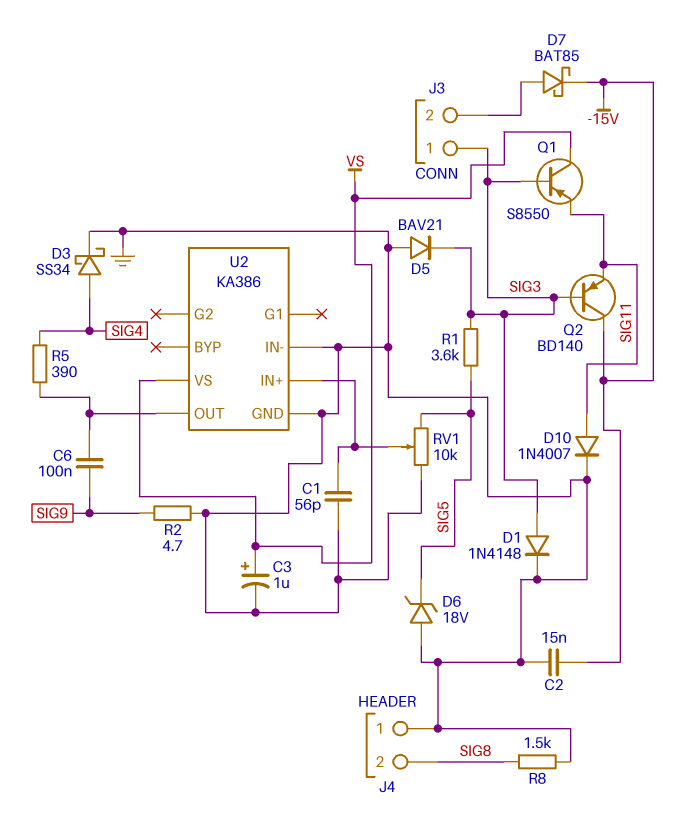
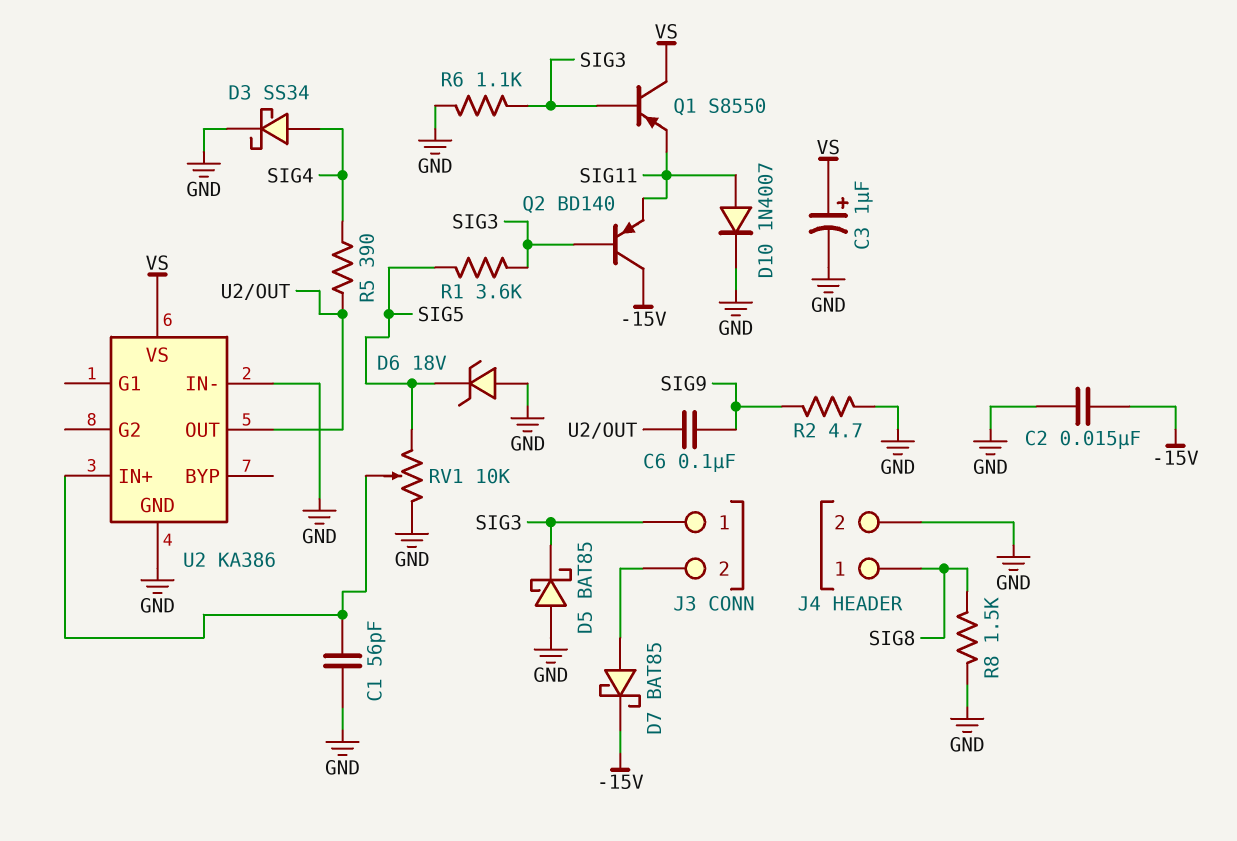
D1: diode 1N4148 (A SIG3, K GND) -> none
D5: diode BAV21 (A GND, K SIG3) -> schottky BAT85 (A GND, K SIG3)
J4 pin 1: GND -> SIG8
J4 pin 2: SIG8 -> GND
R6: none -> 1.1k (GND, SIG3)

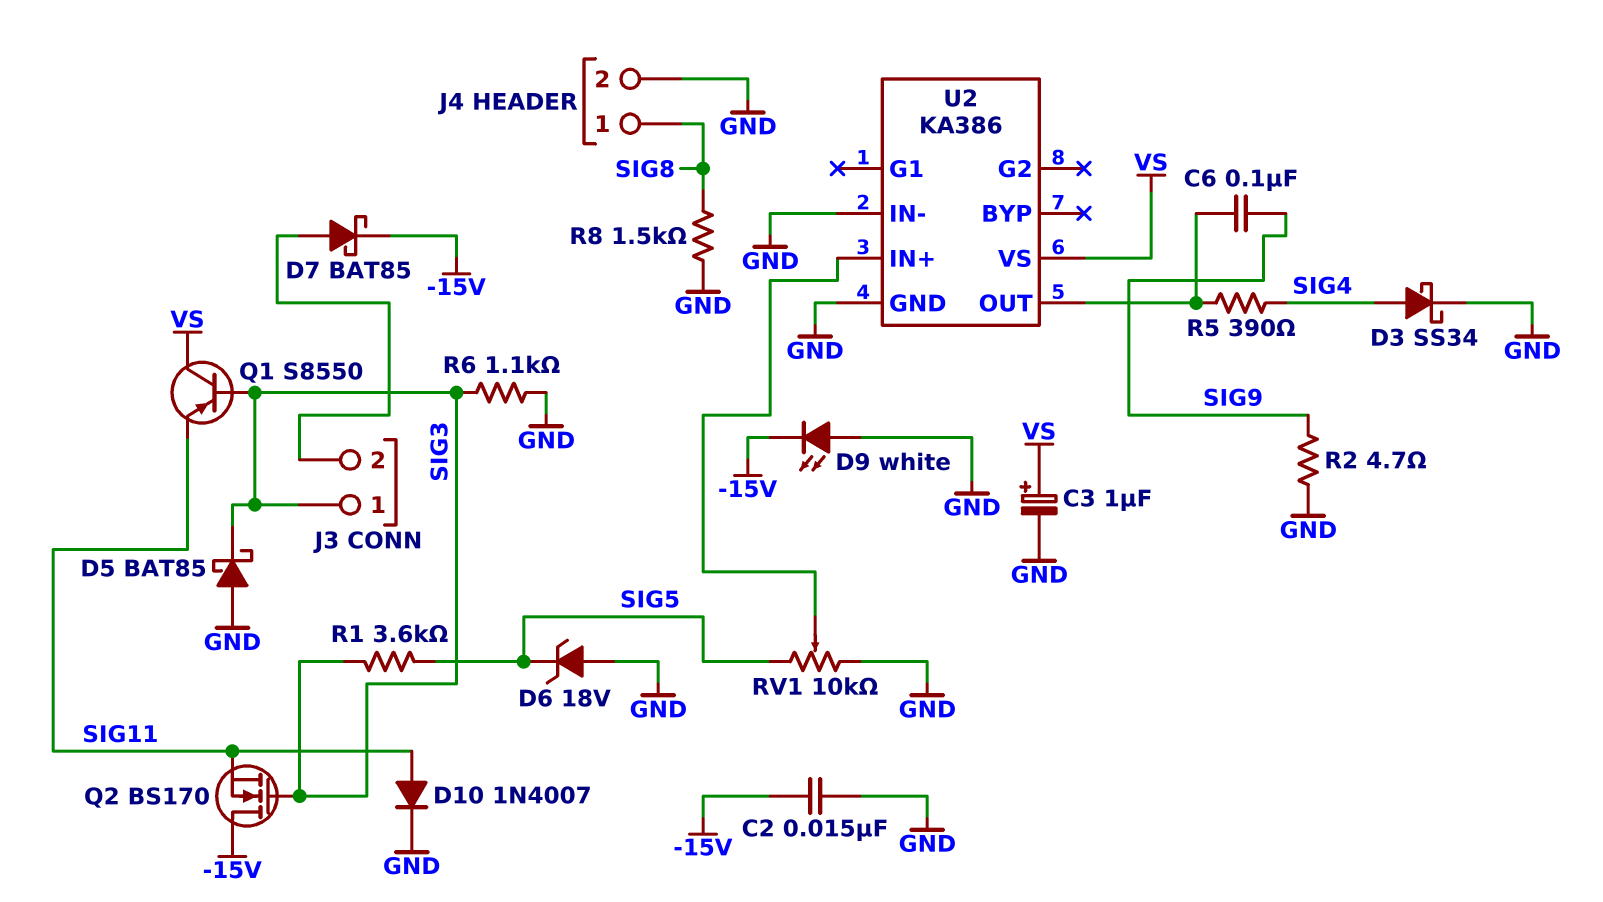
C1: 56pF (GND, U2/IN+) -> none
D9: none -> LED white (A GND, K -15V)
Q2: PNP BD140 (B SIG3, C -15V, E SIG11) -> NMOS BS170 (G SIG3, D -15V, S SIG11)

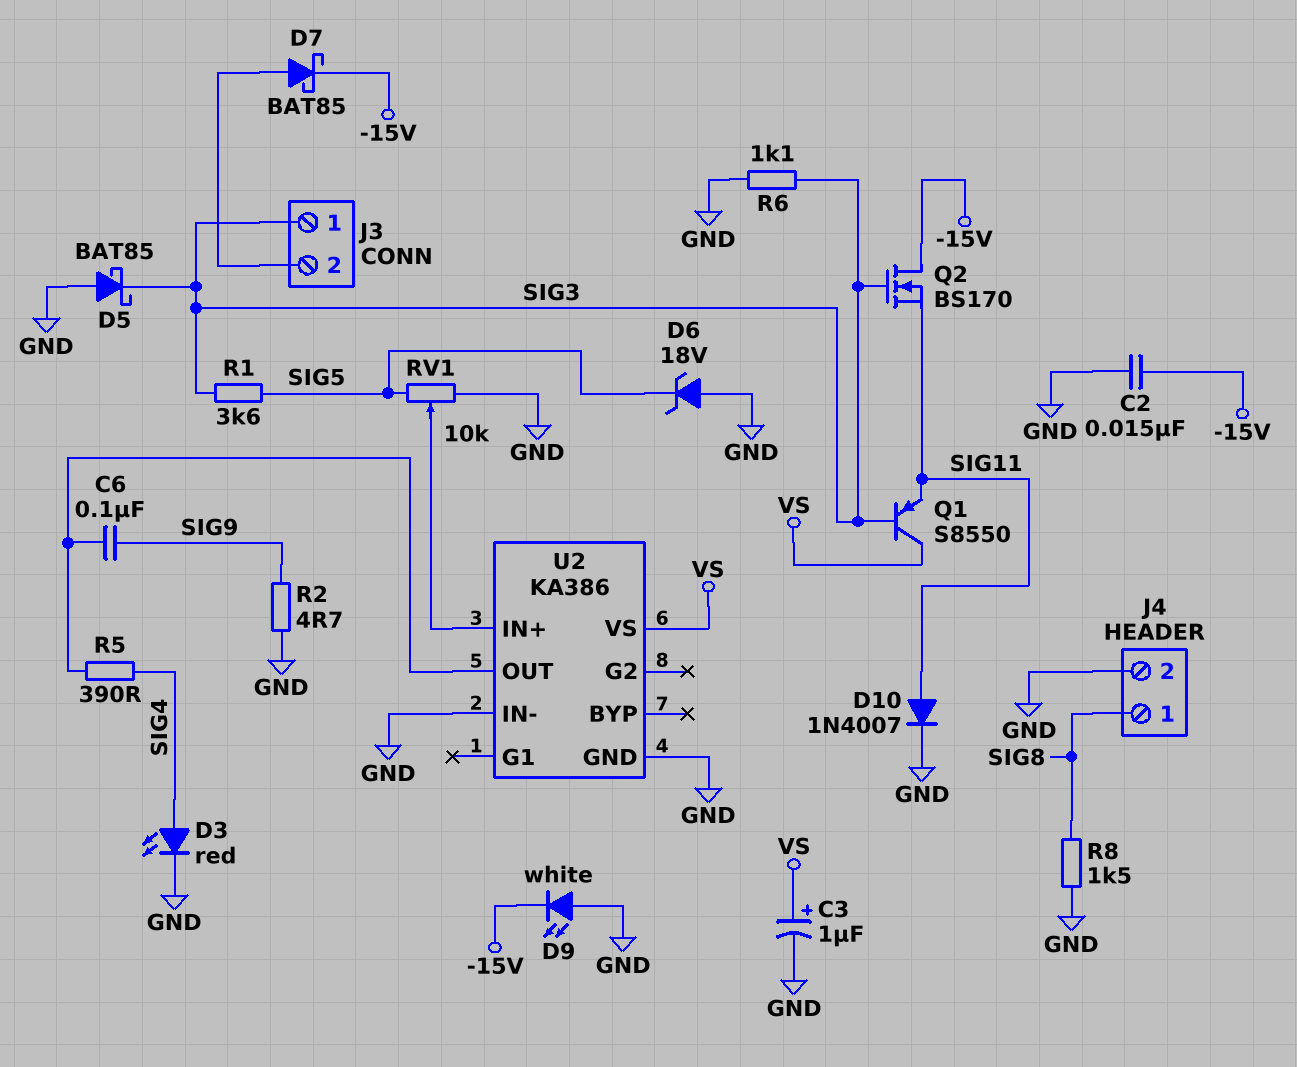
D3: schottky SS34 (A SIG4, K GND) -> LED red (A SIG4, K GND)

